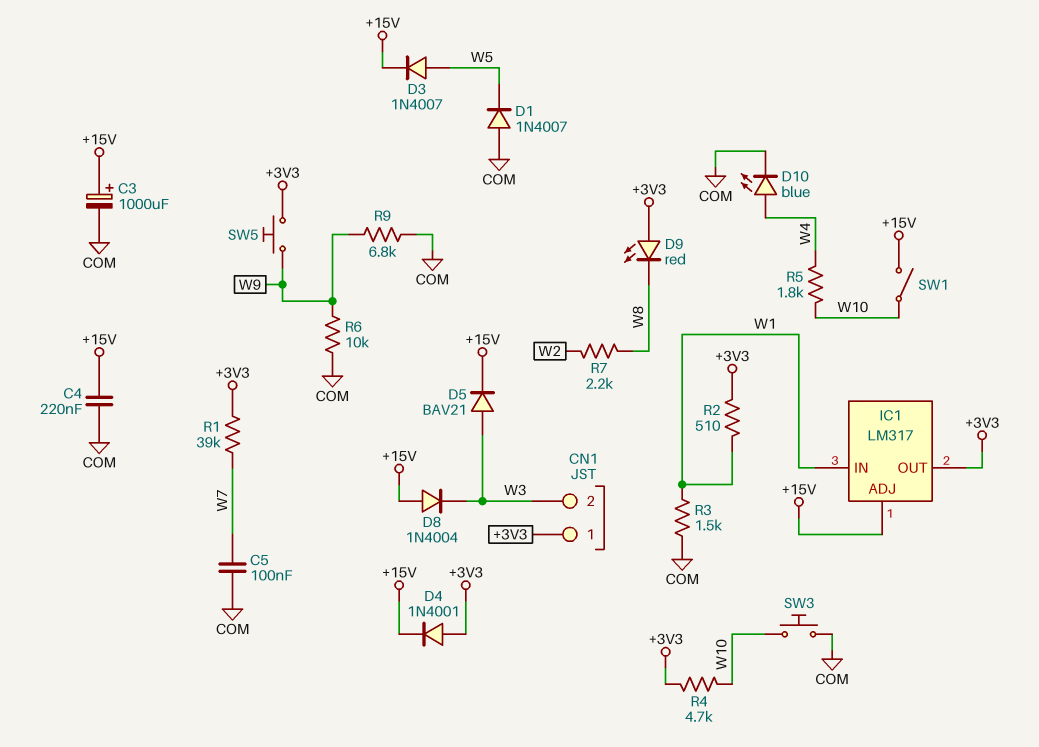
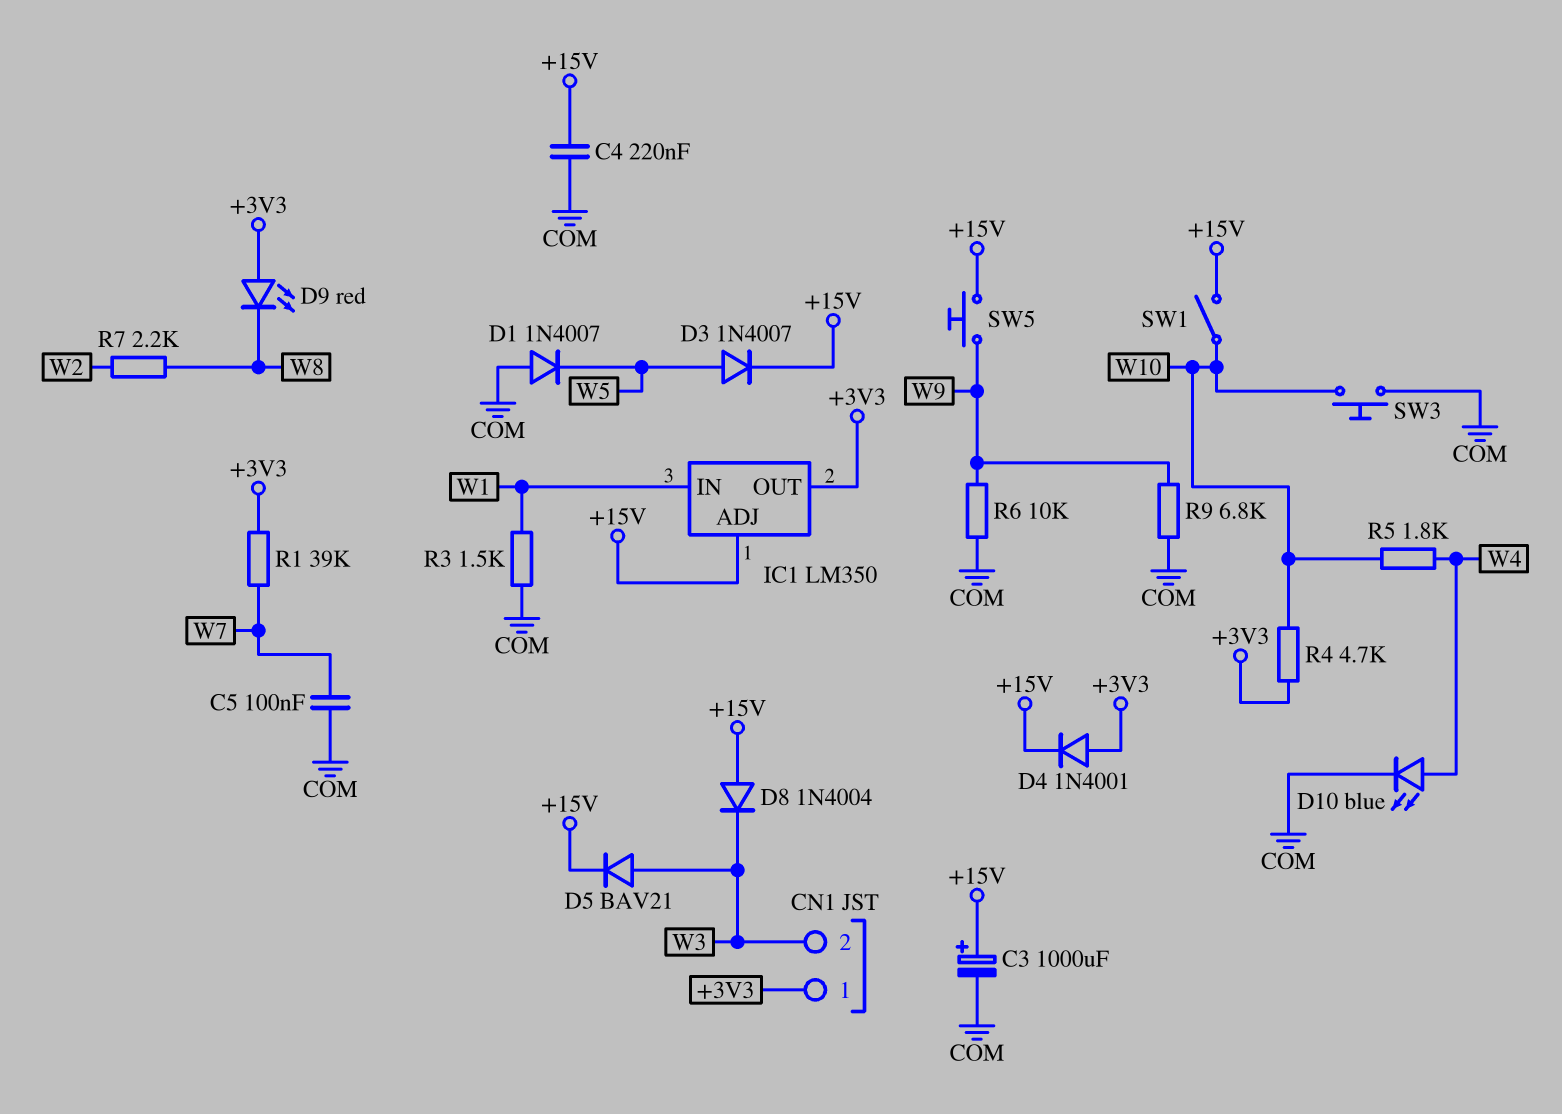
IC1: LM317 -> LM350
R2: 510 (+3V3, W1) -> none
SW5: button (+3V3, W9) -> button (+15V, W9)

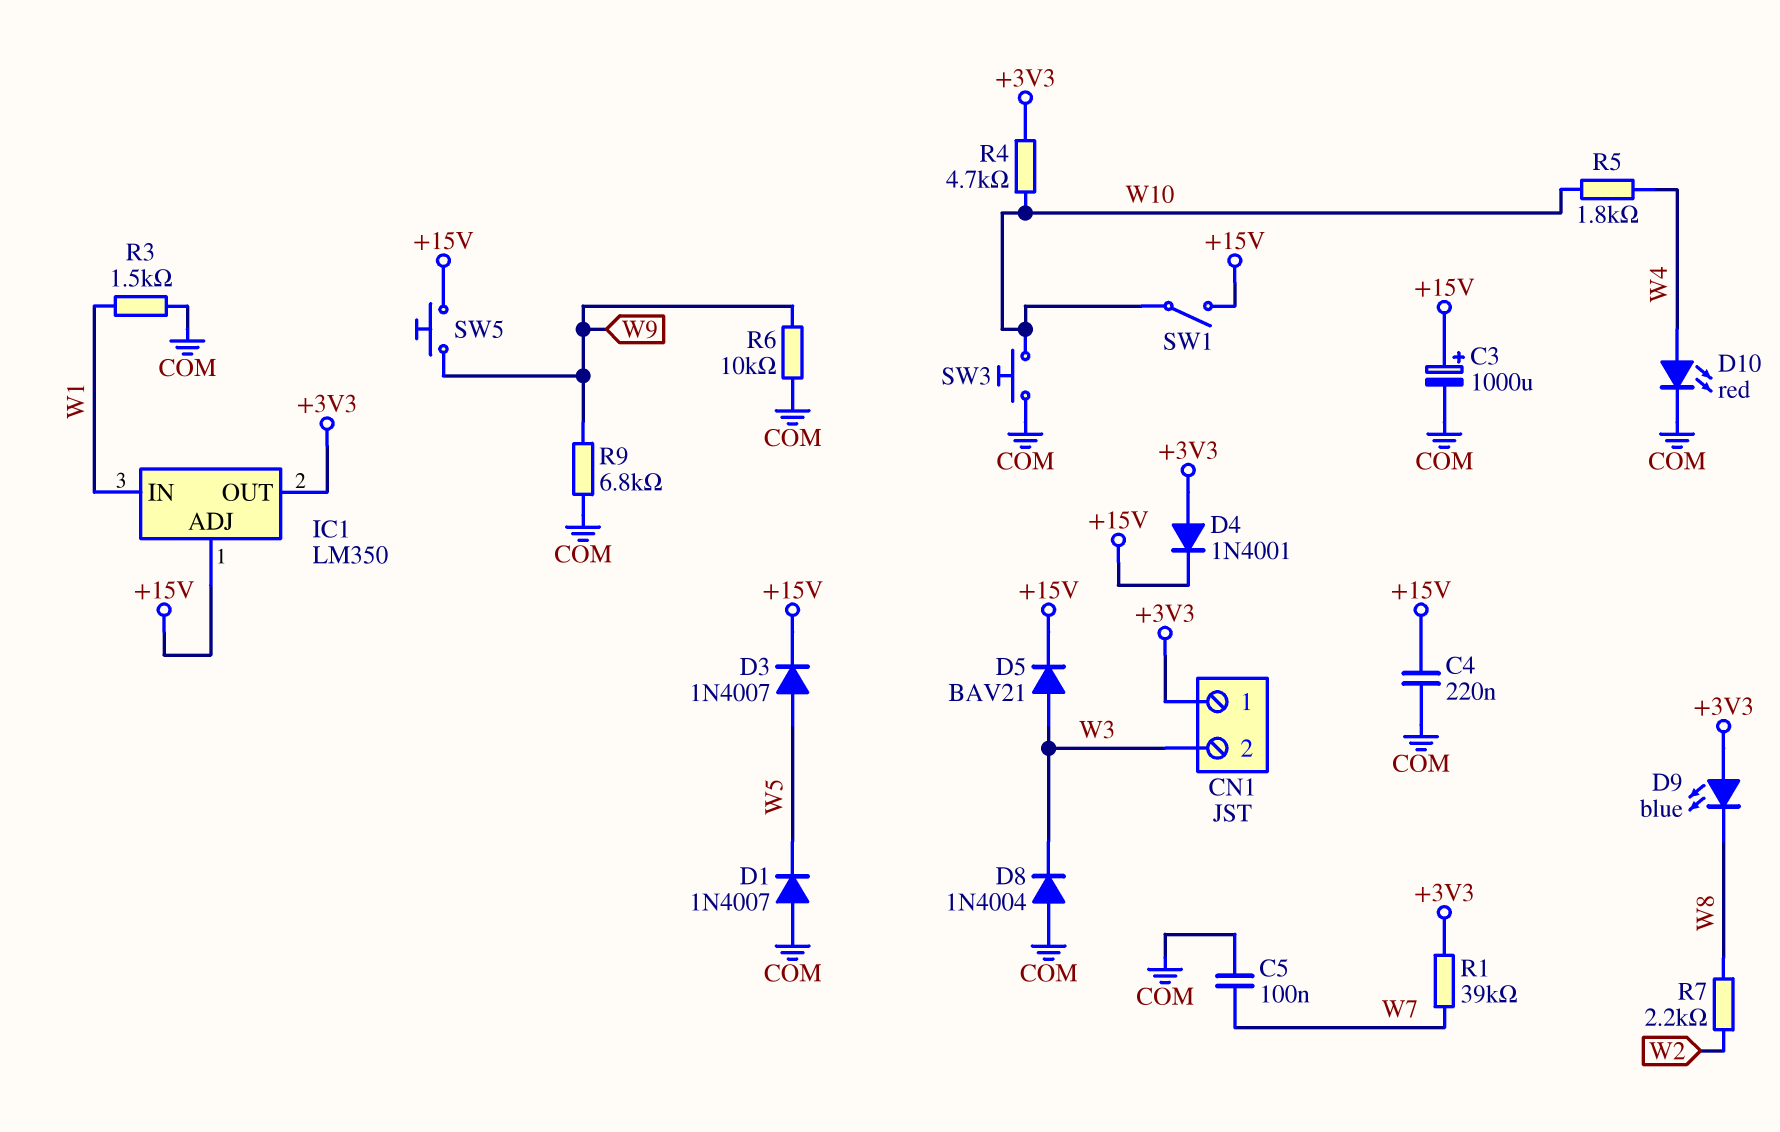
D8: diode 1N4004 (A +15V, K W3) -> diode 1N4004 (A COM, K W3)
D9: LED red (A +3V3, K W8) -> LED blue (A +3V3, K W8)
D10: LED blue (A W4, K COM) -> LED red (A W4, K COM)

